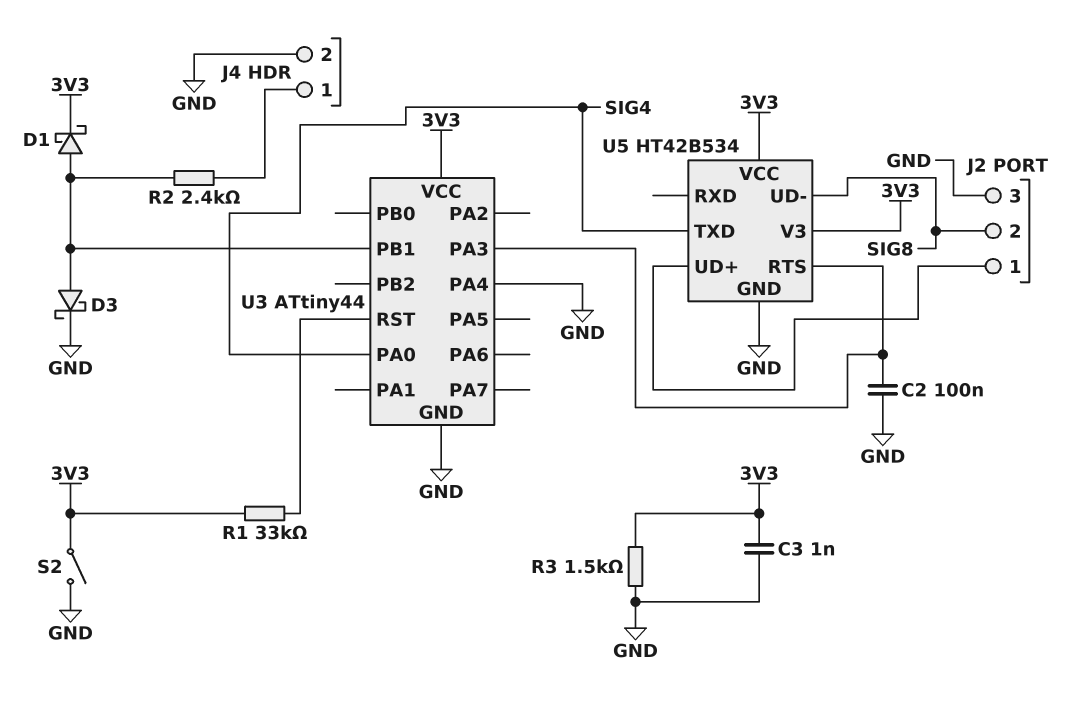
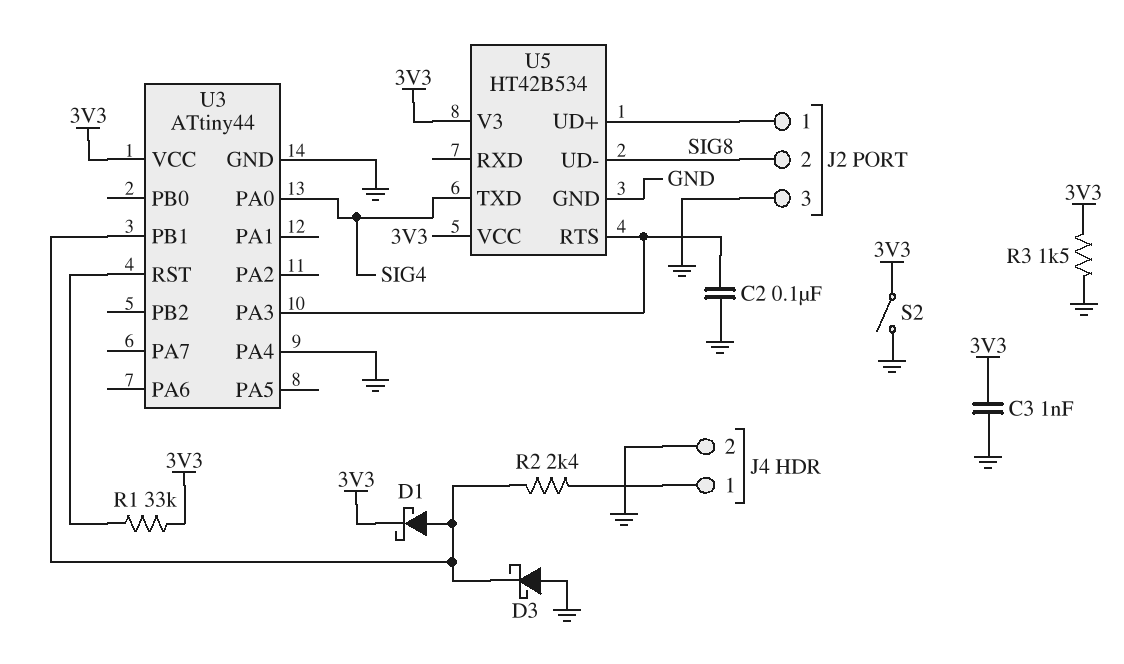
D3: schottky (A U3/PB1, K GND) -> schottky (A GND, K U3/PB1)

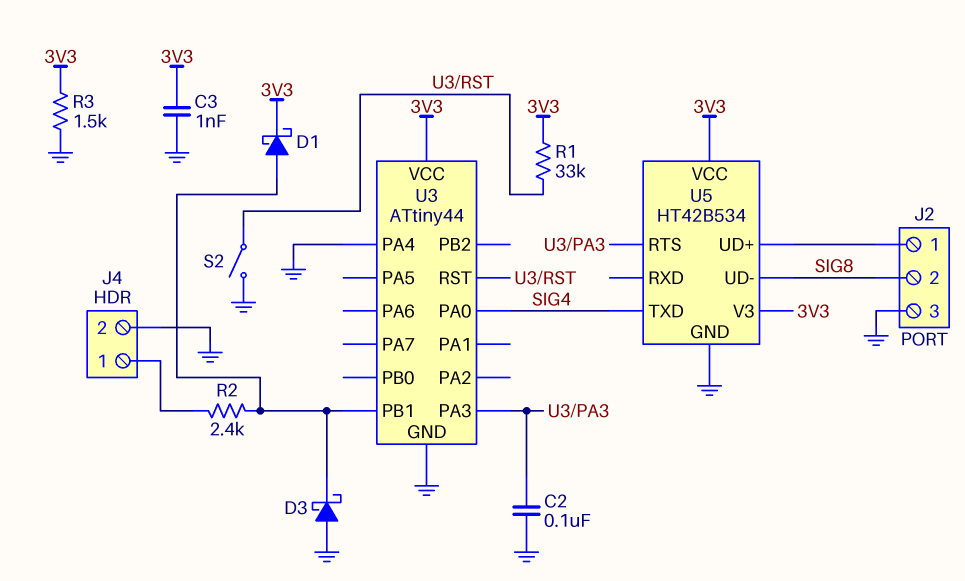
S2: switch (3V3, GND) -> switch (GND, U3/RST)

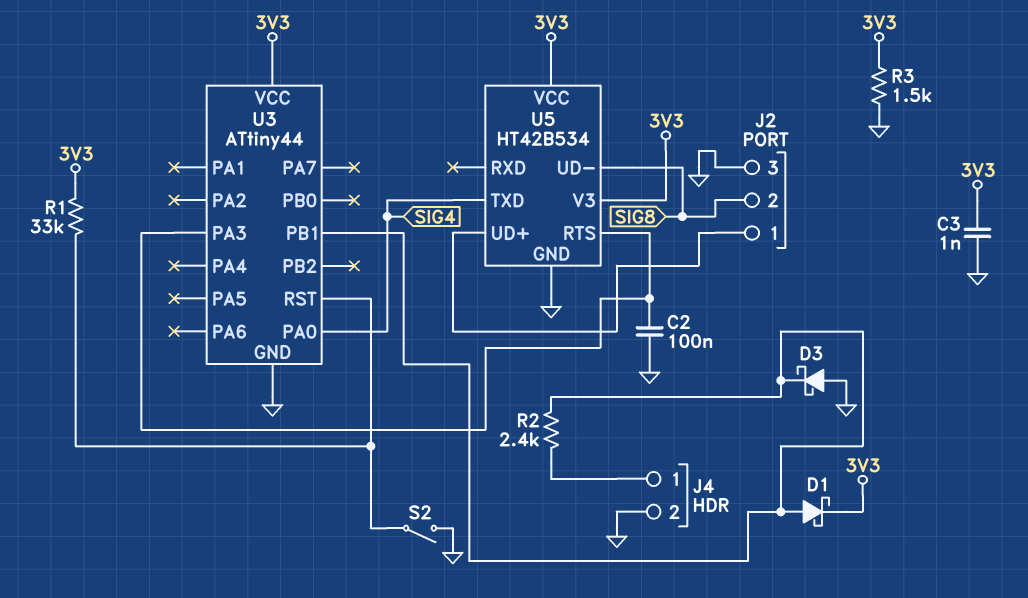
U3 pin PA4: GND -> none

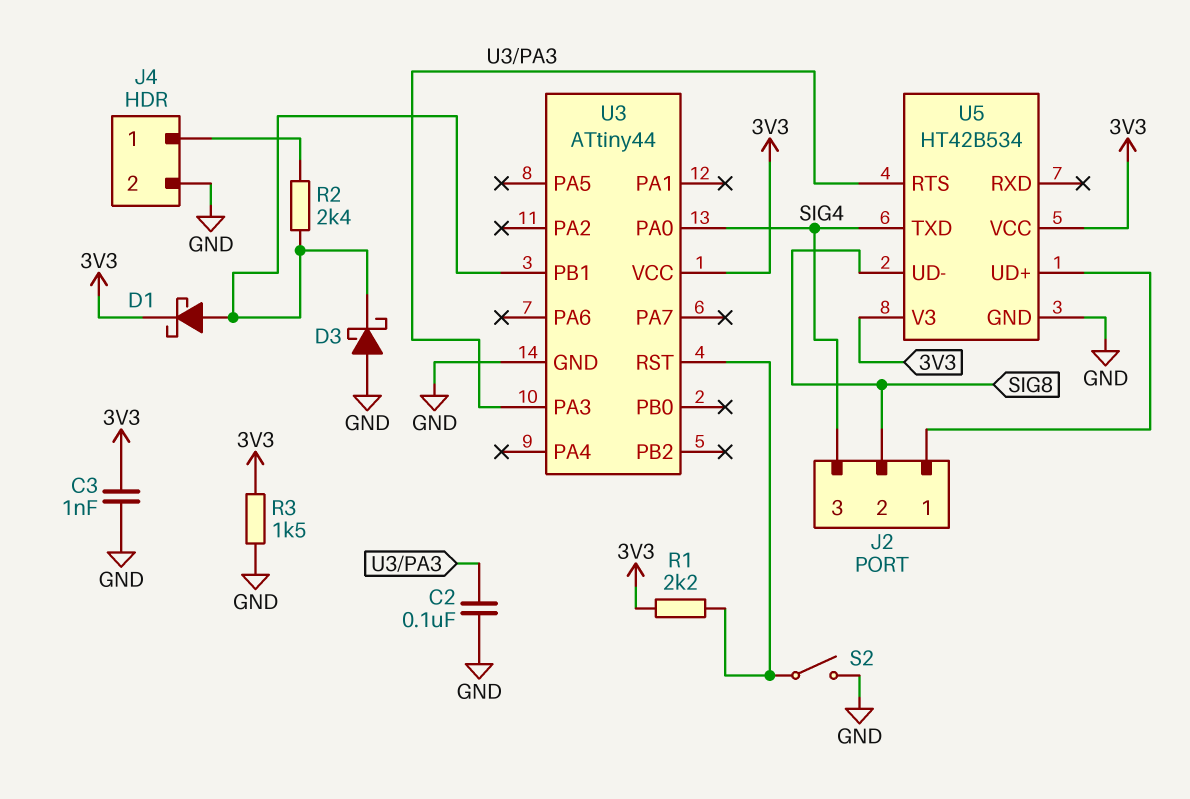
J2 pin 3: GND -> SIG4
R1: 33k (3V3, U3/RST) -> 2.2k (3V3, U3/RST)

